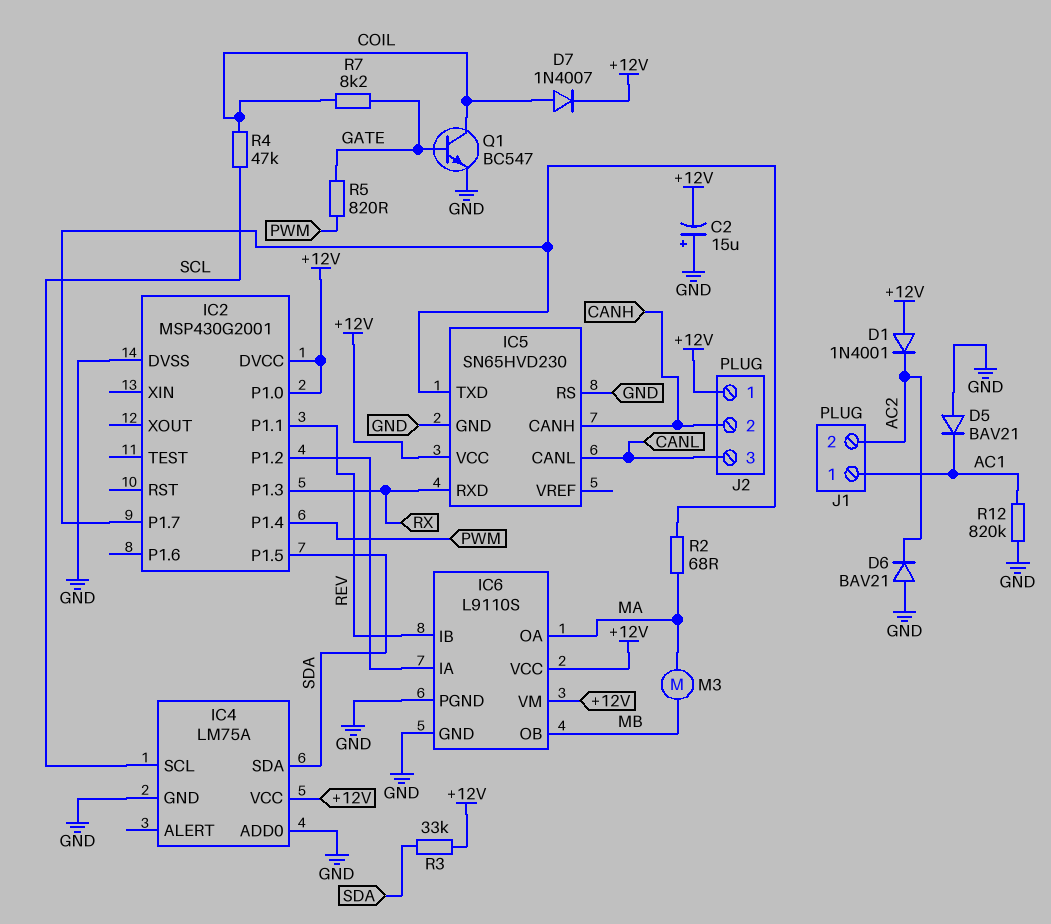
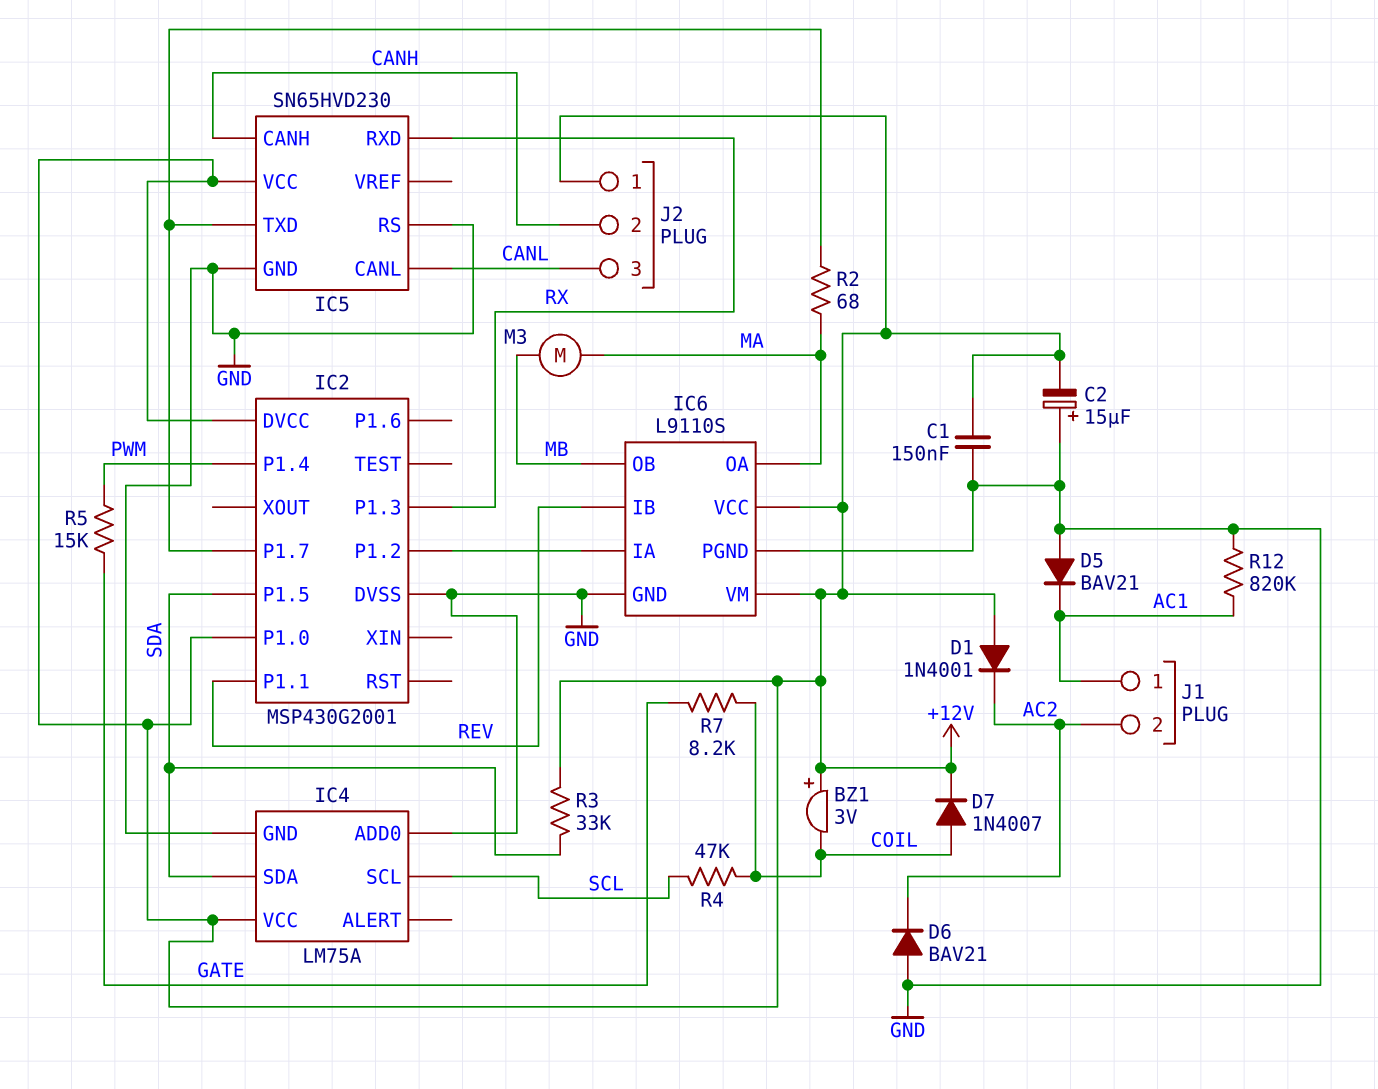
BZ1: none -> buzzer 3V (plus +12V, minus COIL)
C1: none -> 150nF (+12V, GND)
Q1: NPN BC547 (B GATE, C COIL, E GND) -> none
R5: 820 (GATE, PWM) -> 15k (GATE, PWM)

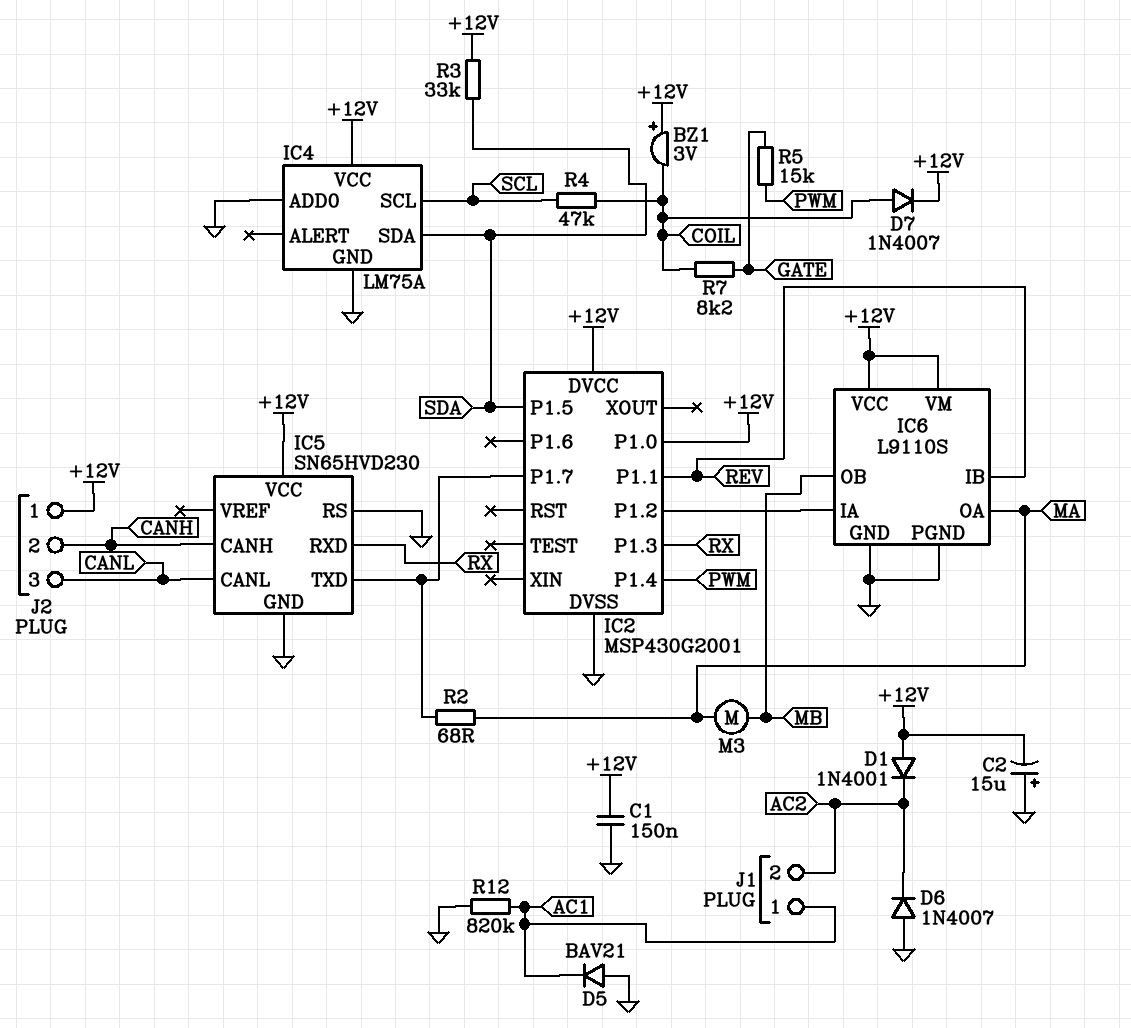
D6: diode BAV21 (A GND, K AC2) -> diode 1N4007 (A GND, K AC2)

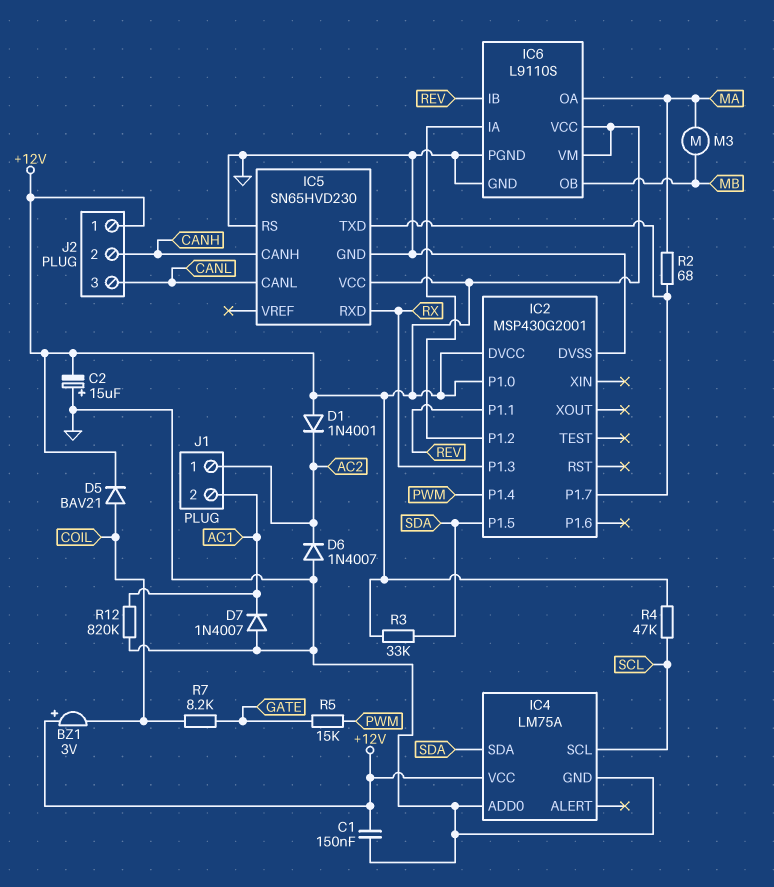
D5: diode BAV21 (A GND, K AC1) -> diode BAV21 (A COIL, K +12V)
D7: diode 1N4007 (A COIL, K +12V) -> diode 1N4007 (A GND, K AC1)
J1 pin 1: AC1 -> AC2
J1 pin 2: AC2 -> AC1
R4: 47k (COIL, SCL) -> 47k (+12V, SCL)

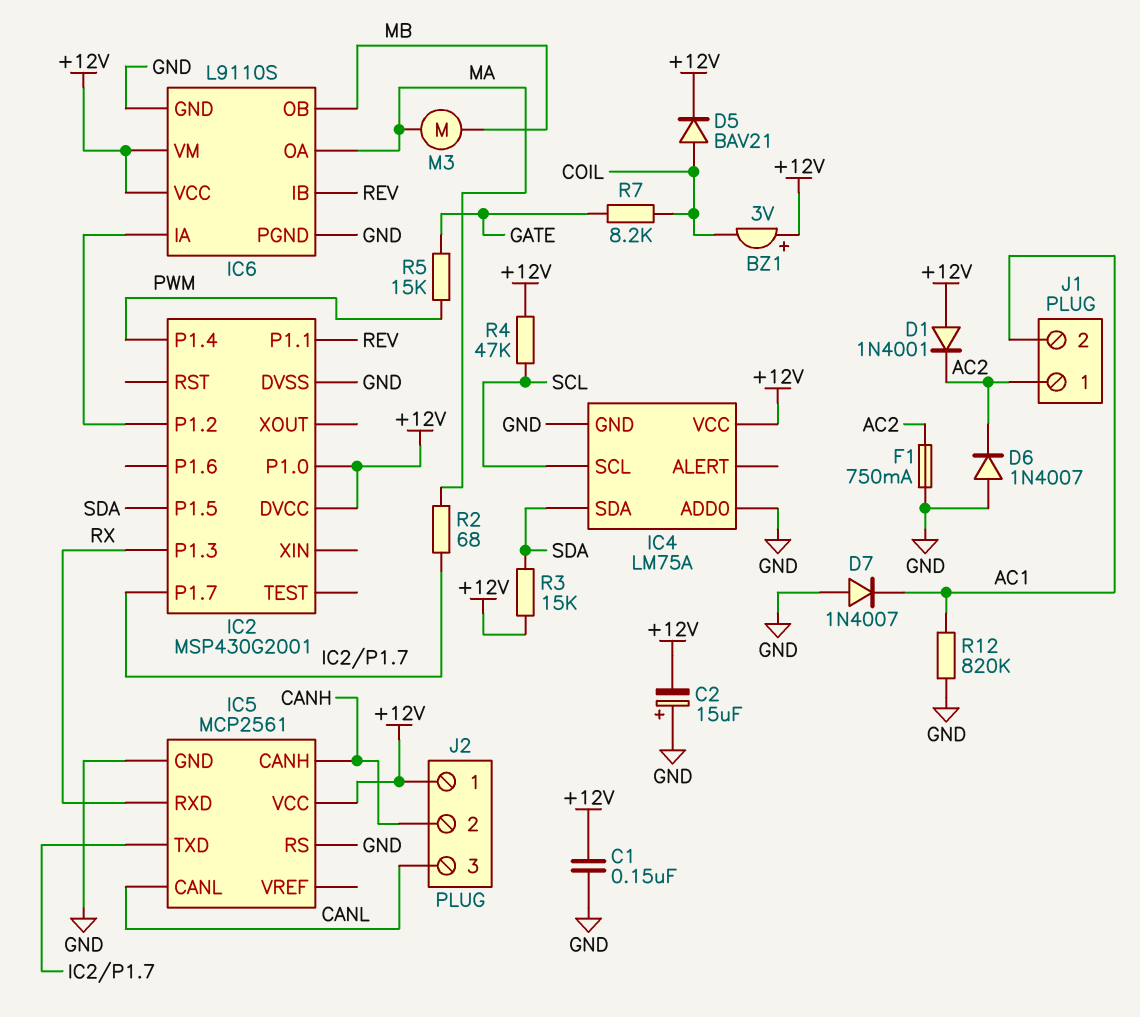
F1: none -> 750mA (AC2, GND)
IC5: SN65HVD230 -> MCP2561
R3: 33k (+12V, SDA) -> 15k (+12V, SDA)

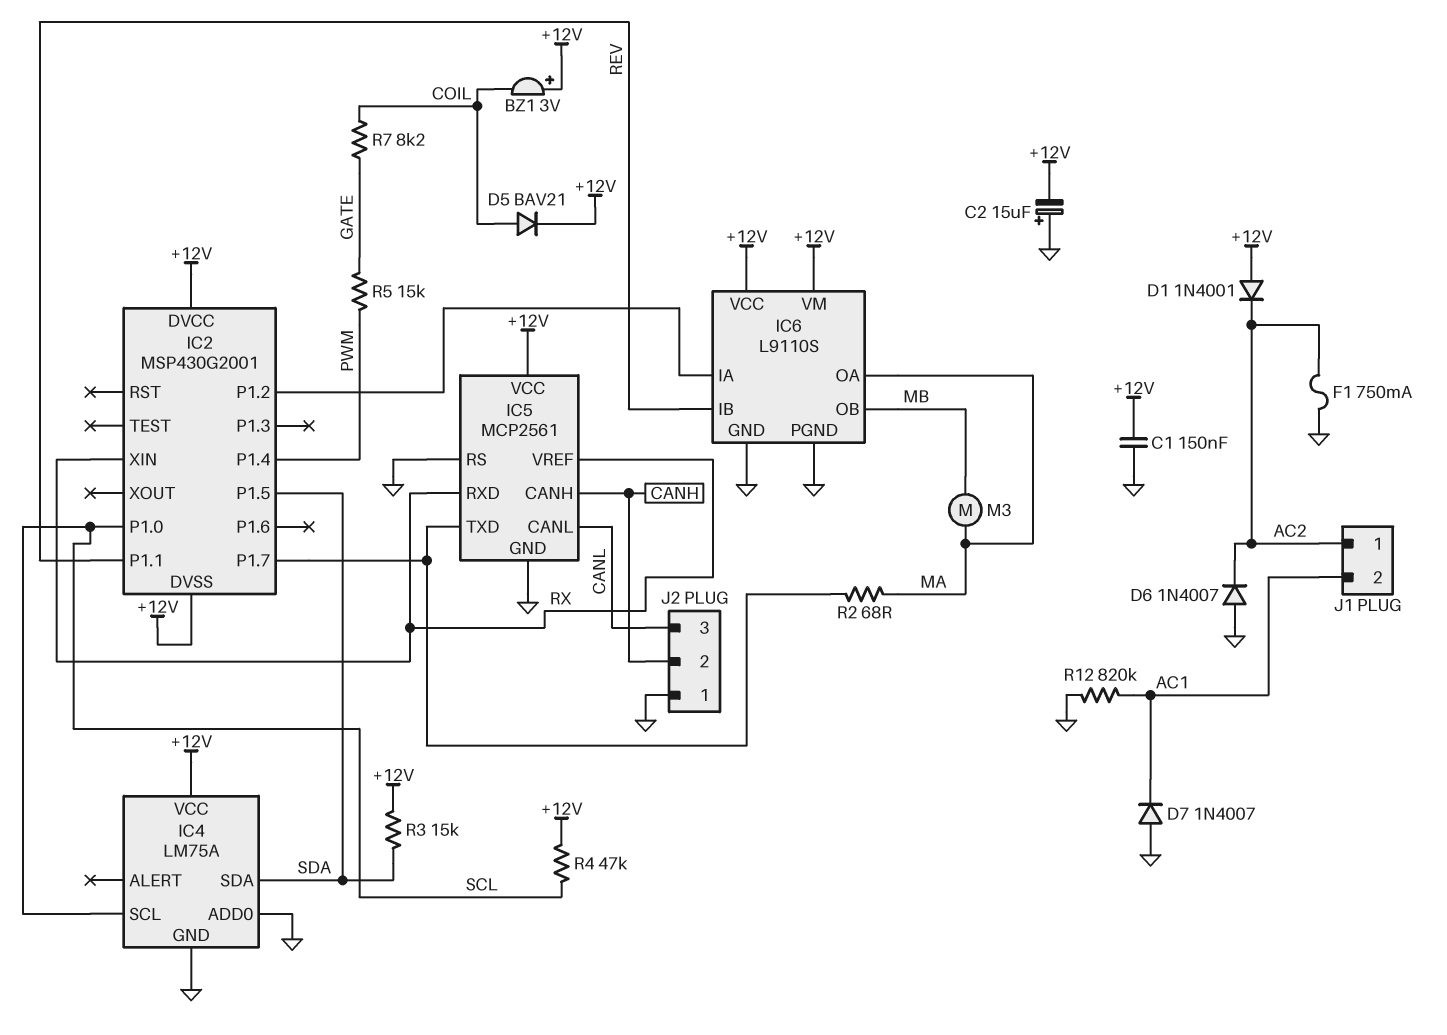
IC2 pin DVSS: GND -> +12V
IC2 pin P1.0: +12V -> SCL
IC2 pin P1.3: RX -> none
IC2 pin XIN: none -> RX
IC5 pin VREF: none -> RX
J2 pin 1: +12V -> GND

